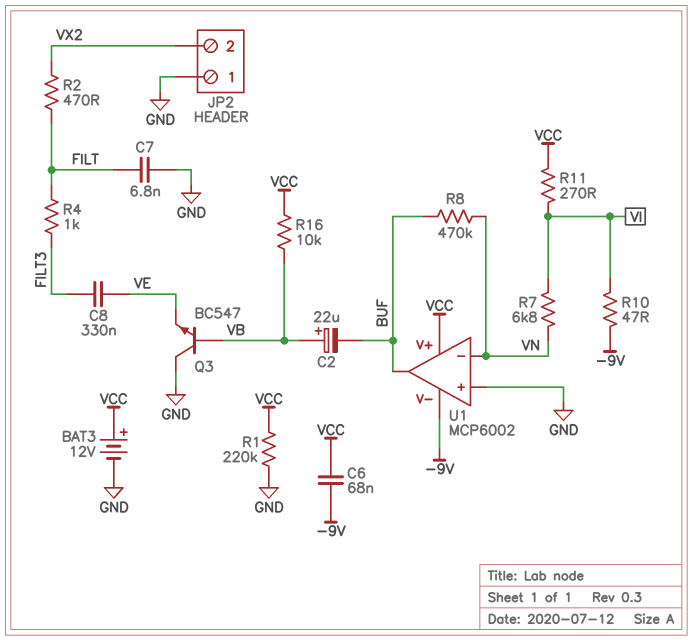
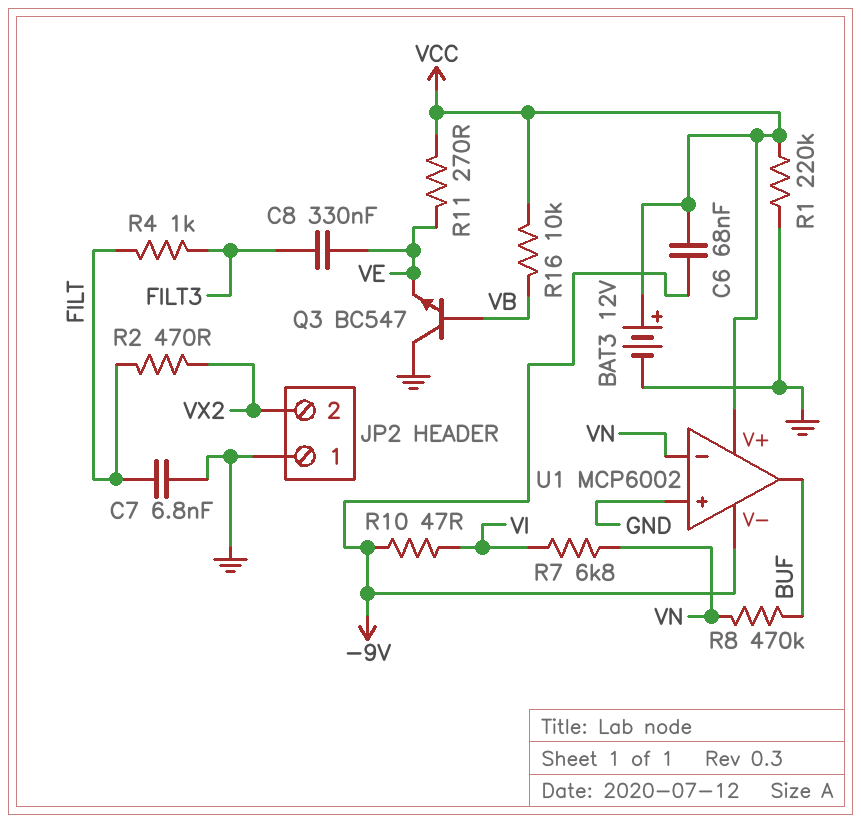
C2: 22uF (plus VB, minus BUF) -> none
R11: 270 (VCC, VI) -> 270 (VCC, VE)

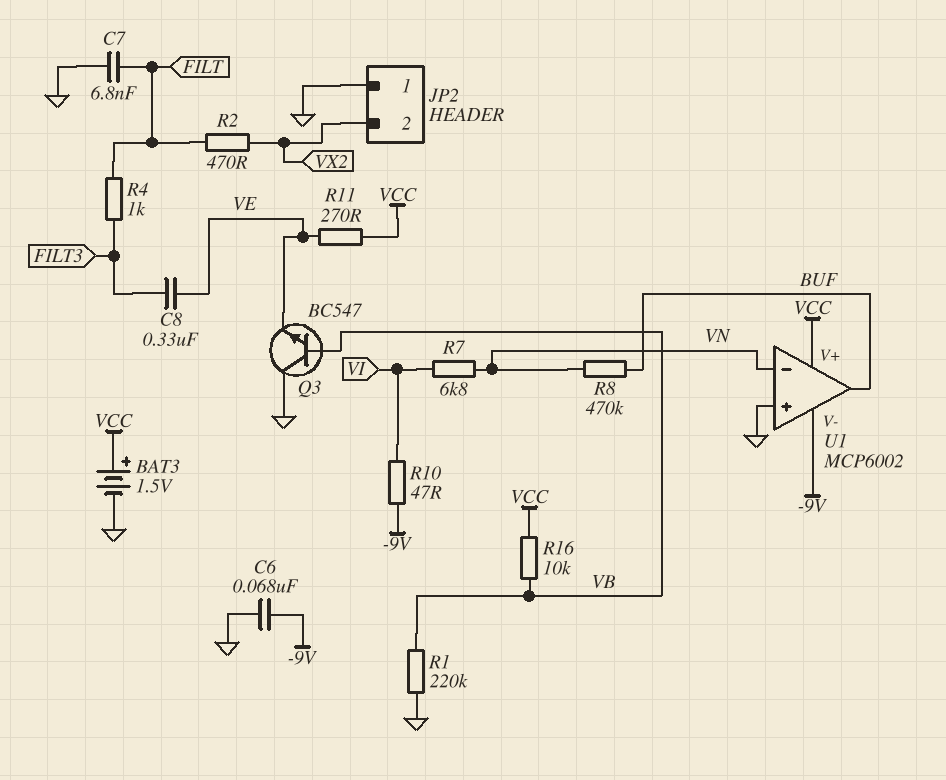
BAT3: 12V (plus VCC, minus GND) -> 1.5V (plus VCC, minus GND)
C6: 68nF (-9V, VCC) -> 68nF (-9V, GND)
R1: 220k (GND, VCC) -> 220k (GND, VB)

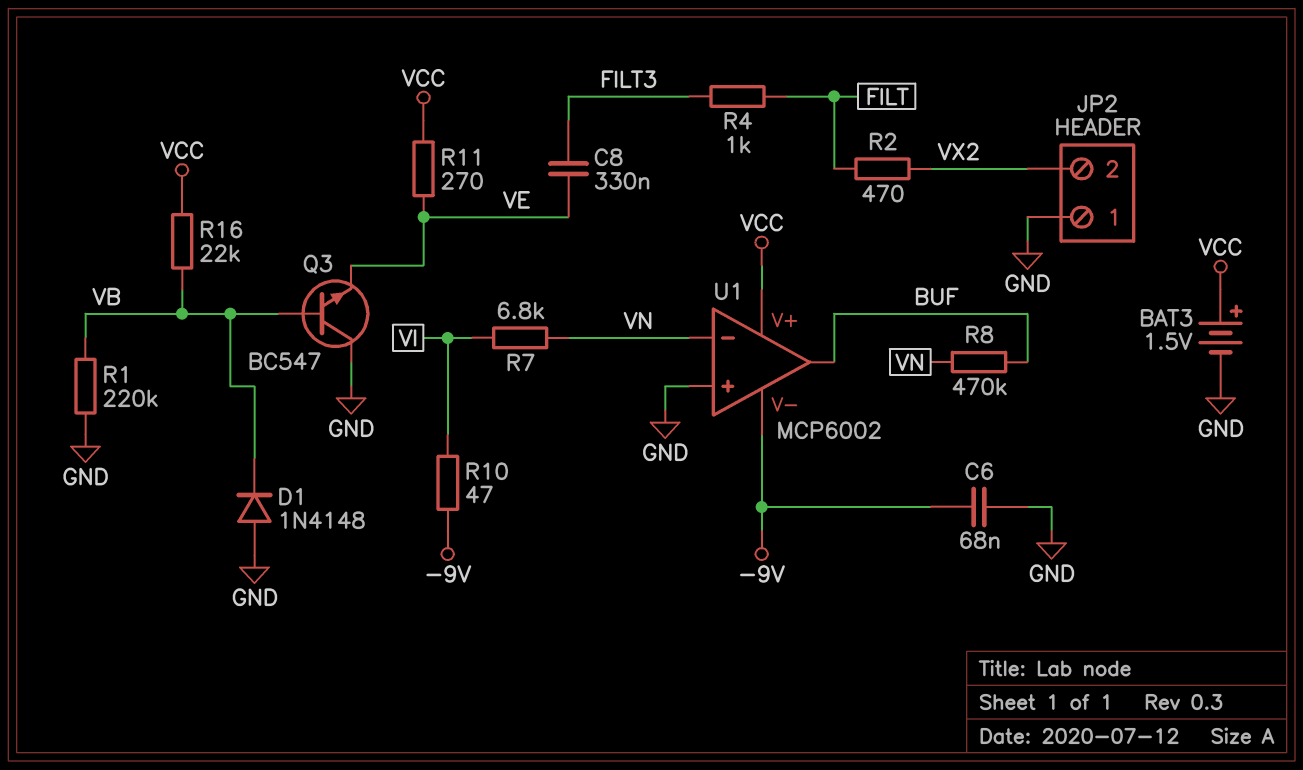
C7: 6.8nF (FILT, GND) -> none
D1: none -> diode 1N4148 (A GND, K VB)
R16: 10k (VB, VCC) -> 22k (VB, VCC)

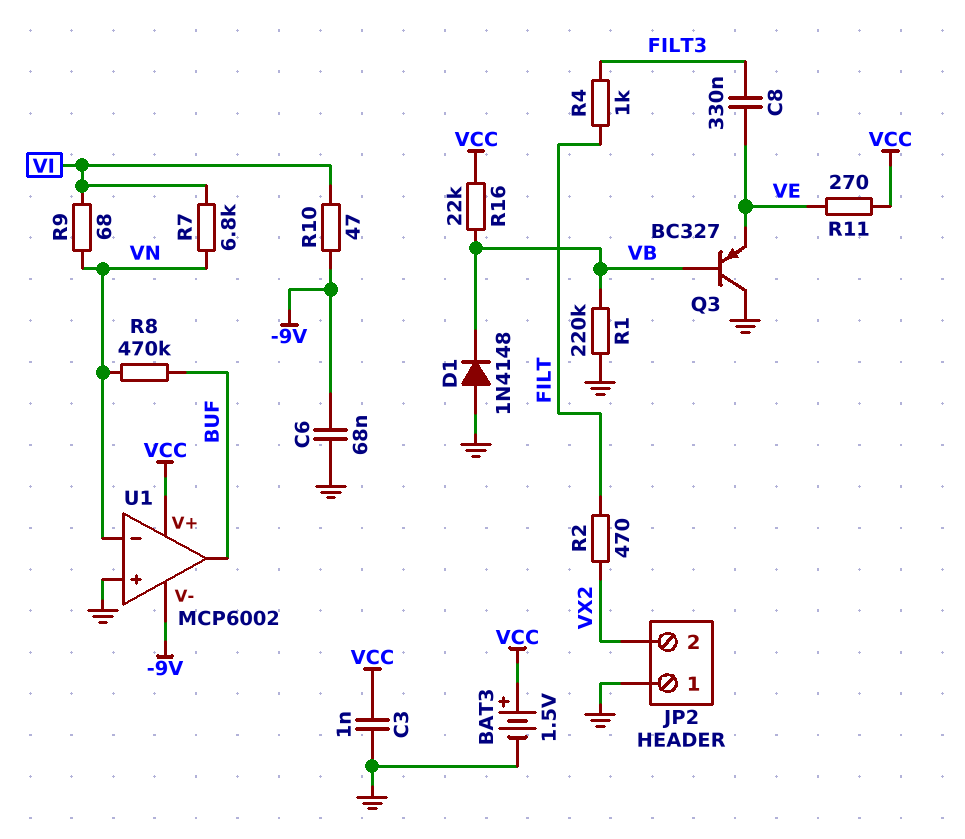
C3: none -> 1nF (GND, VCC)
Q3: NPN BC547 (B VB, C GND, E VE) -> PNP BC327 (B VB, C GND, E VE)
R9: none -> 68 (VI, VN)

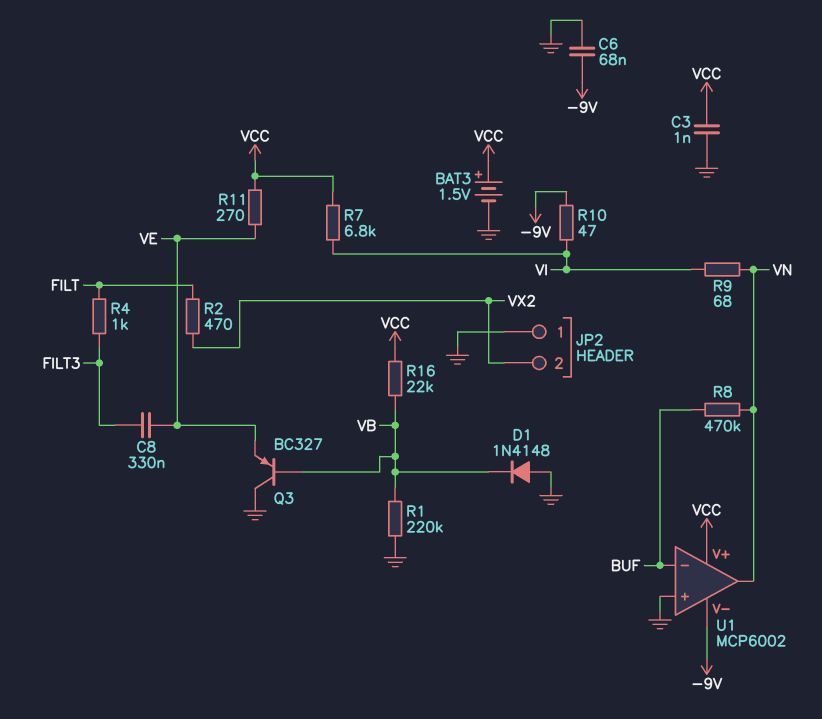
R7: 6.8k (VI, VN) -> 6.8k (VCC, VI)
U1 pin in-: VN -> BUF
U1 pin out: BUF -> VN

